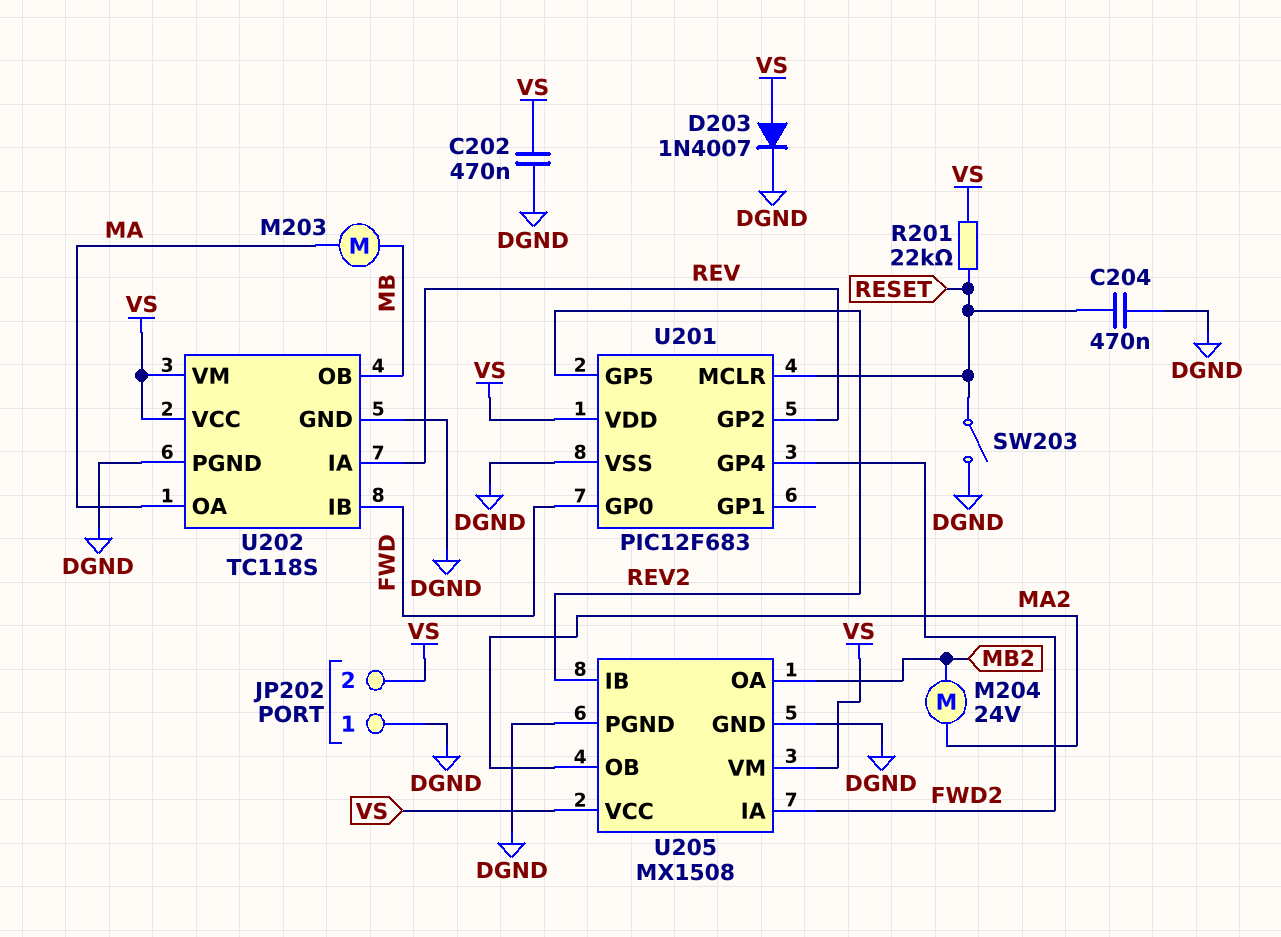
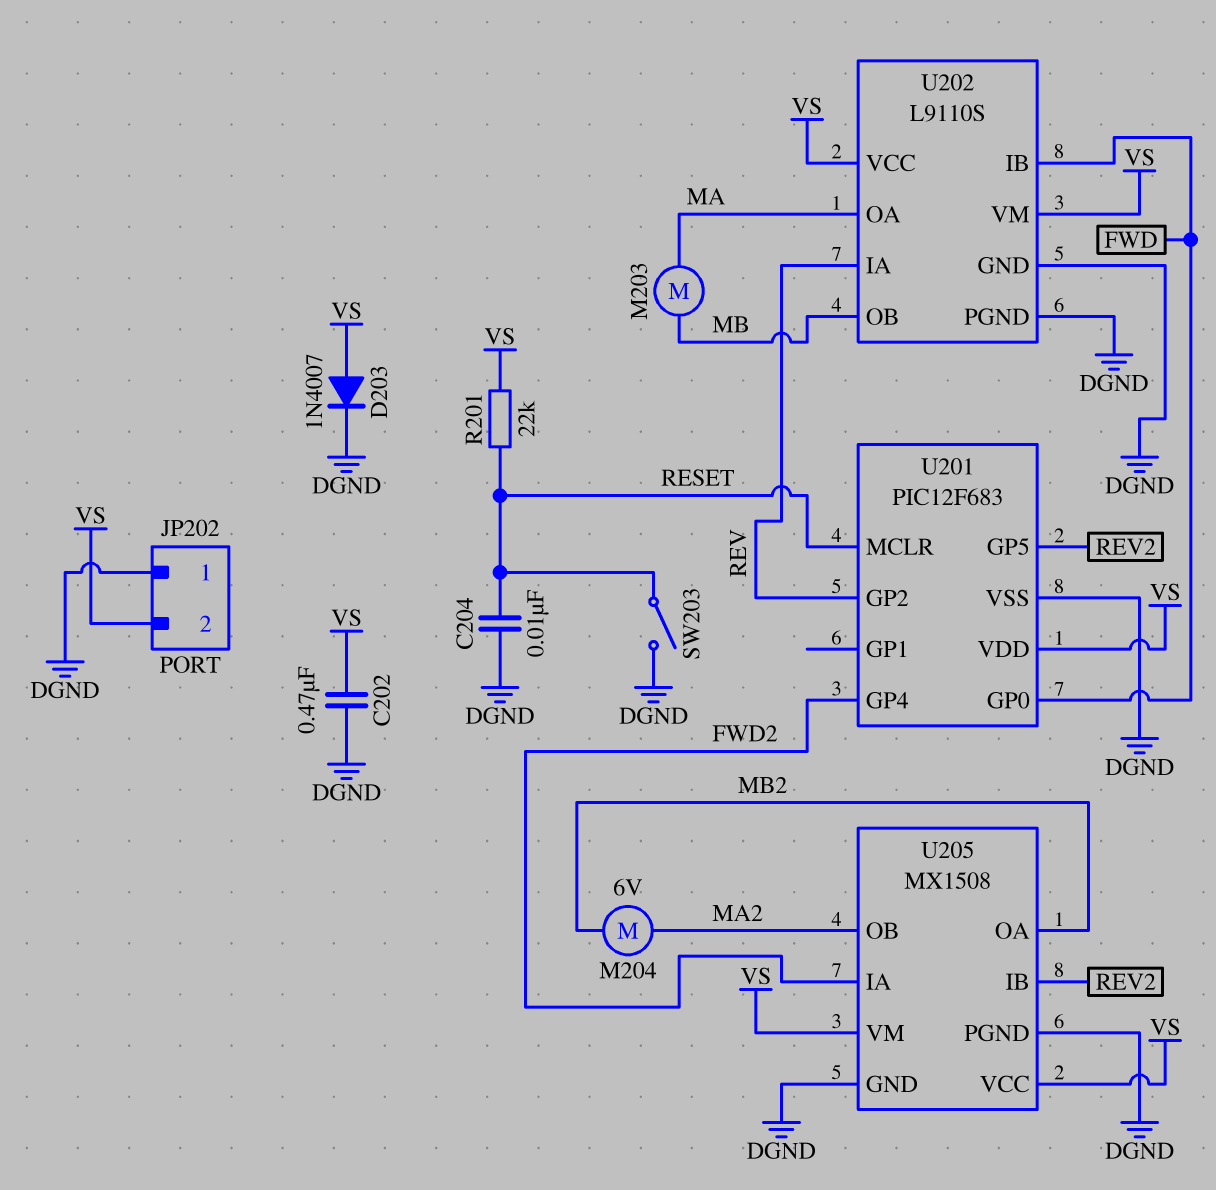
C204: 470nF (DGND, RESET) -> 10nF (DGND, RESET)
M204: motor 24V (MA2, MB2) -> motor 6V (MA2, MB2)
U202: TC118S -> L9110S

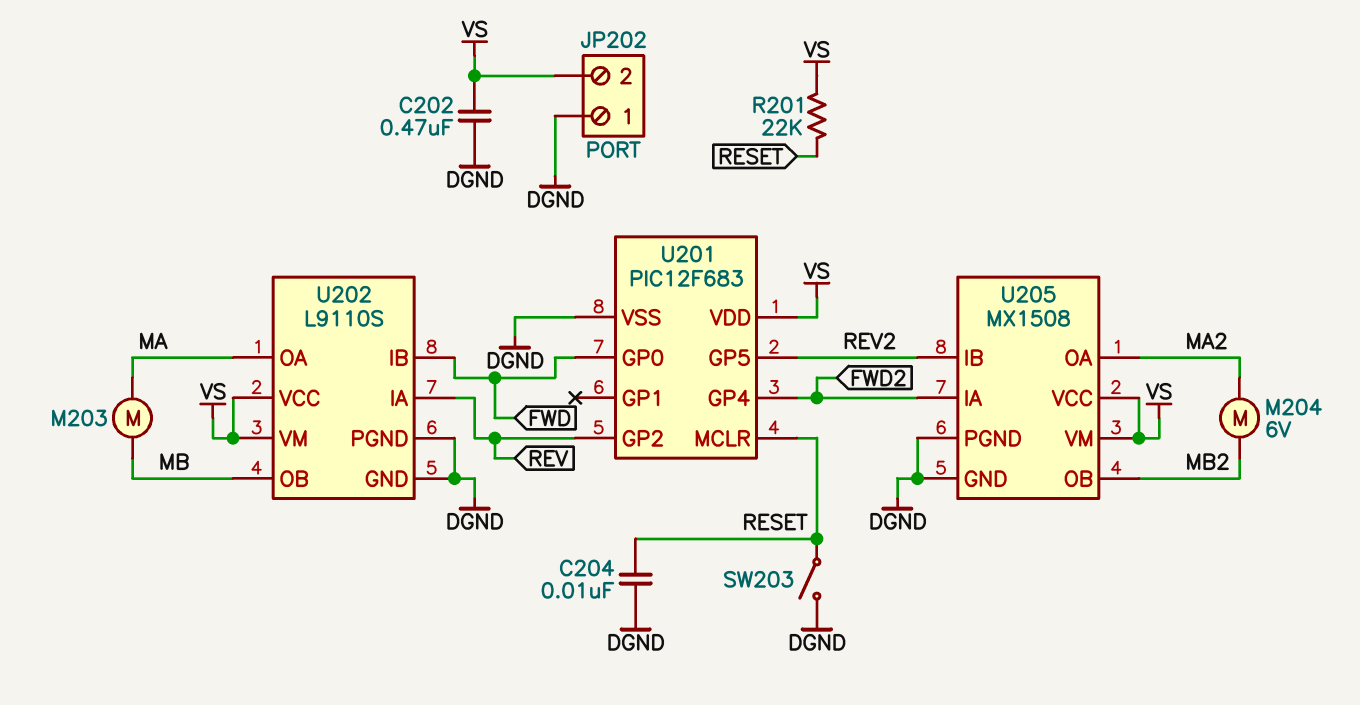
D203: diode 1N4007 (A VS, K DGND) -> none
U205 pin OA: MB2 -> MA2
U205 pin OB: MA2 -> MB2

